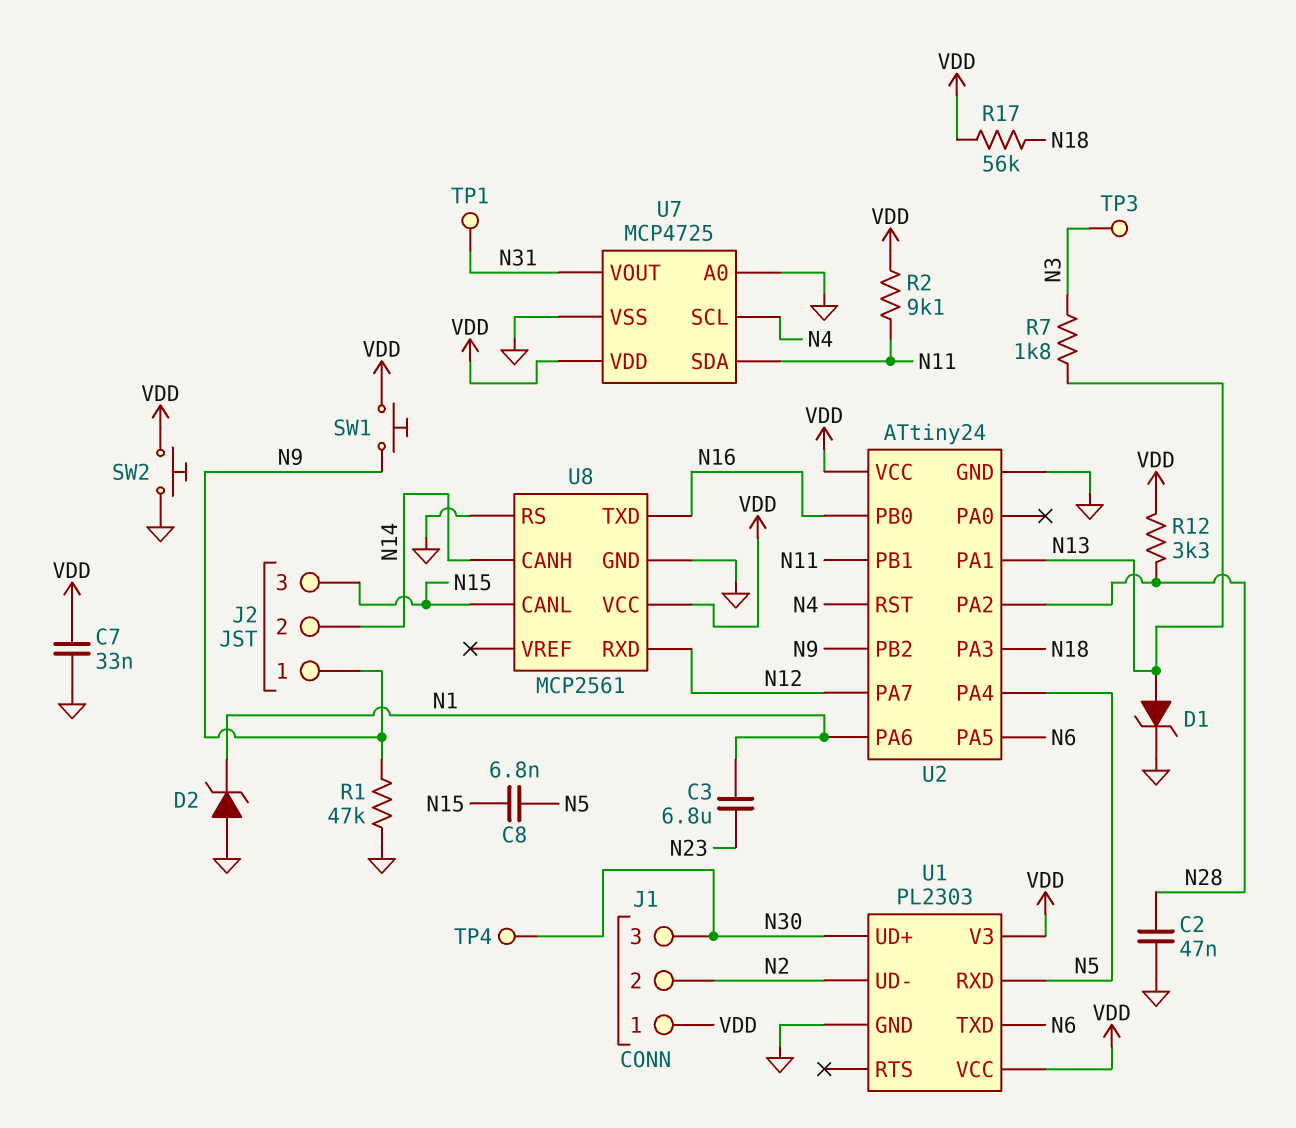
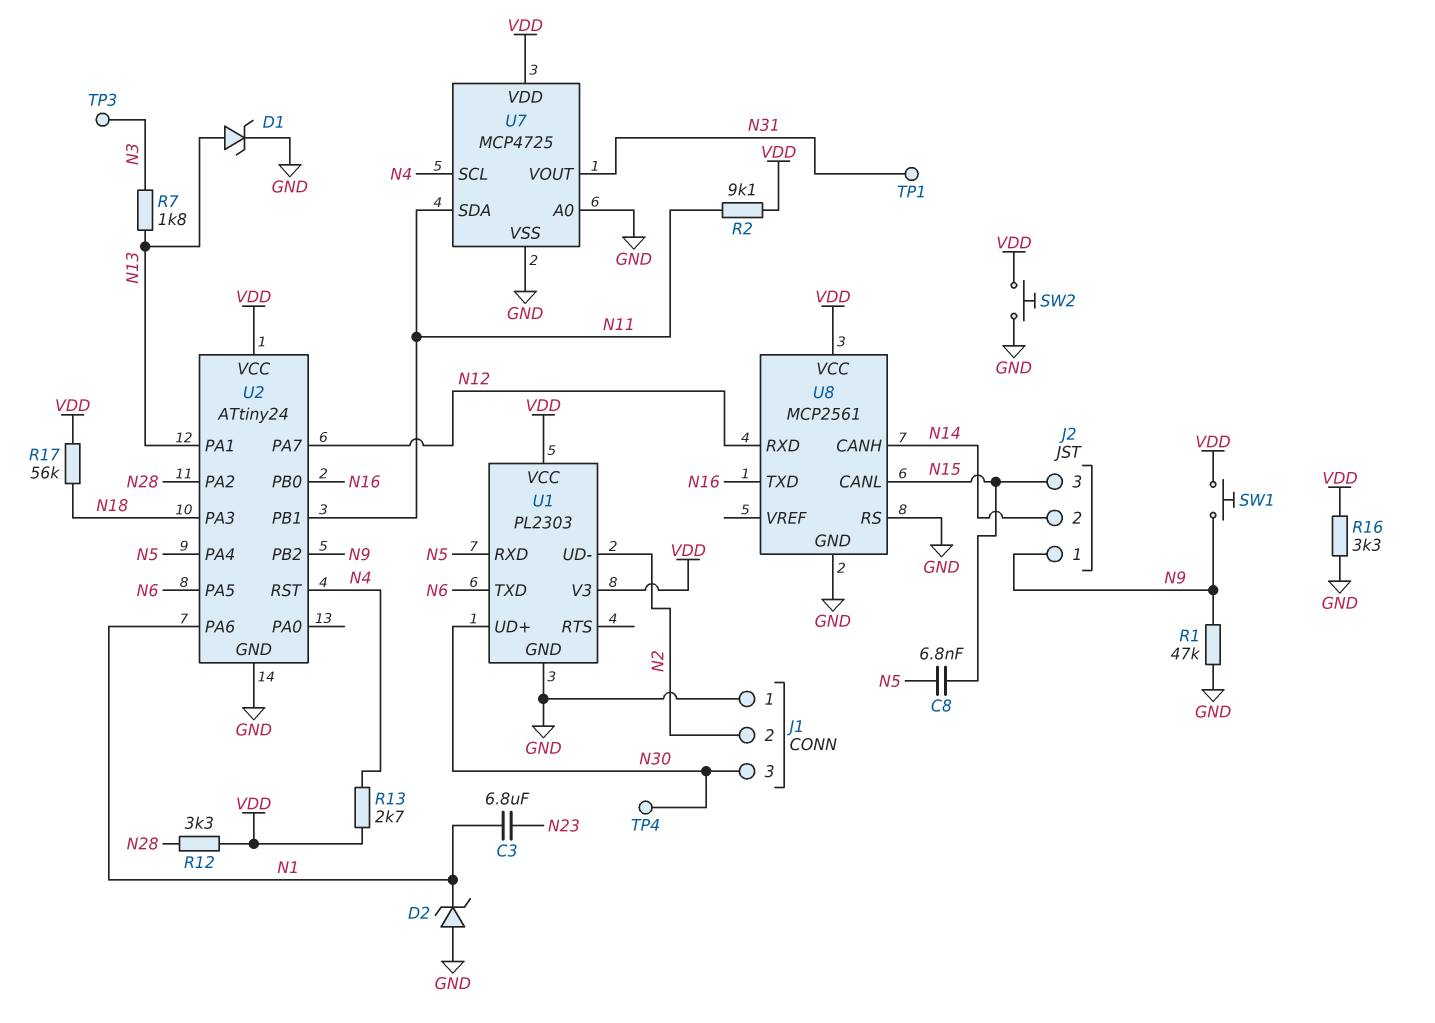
C2: 47nF (GND, N28) -> none
C7: 33nF (GND, VDD) -> none
J1 pin 1: VDD -> GND
R13: none -> 2.7k (N4, VDD)
R16: none -> 3.3k (GND, VDD)

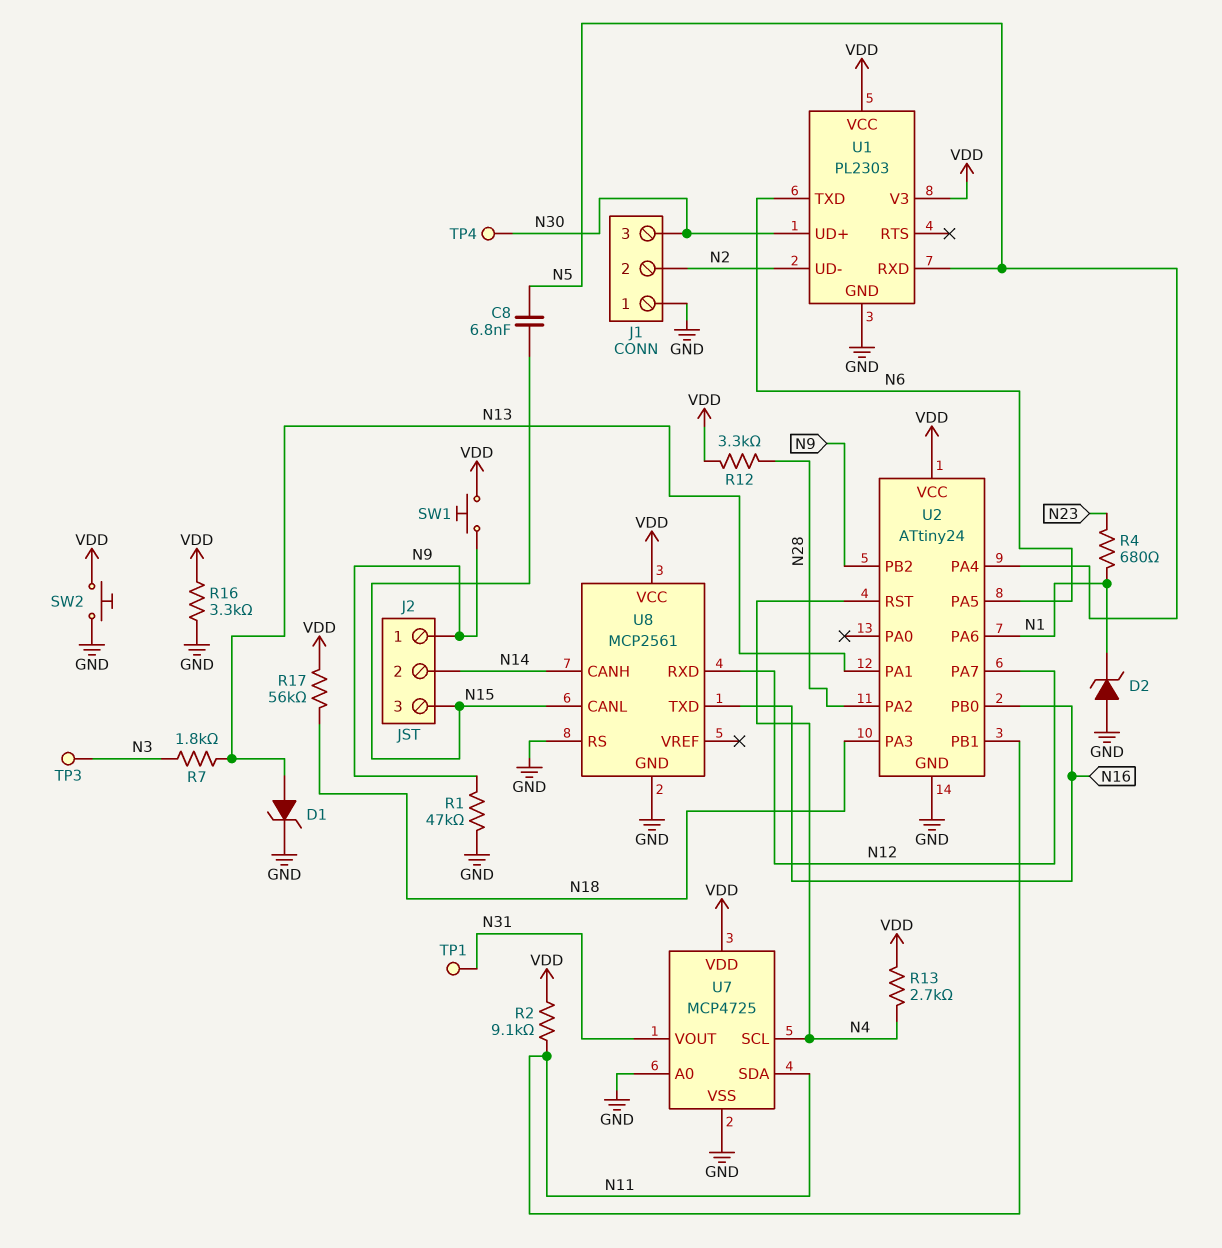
C3: 6.8uF (N1, N23) -> none
R4: none -> 680 (N1, N23)

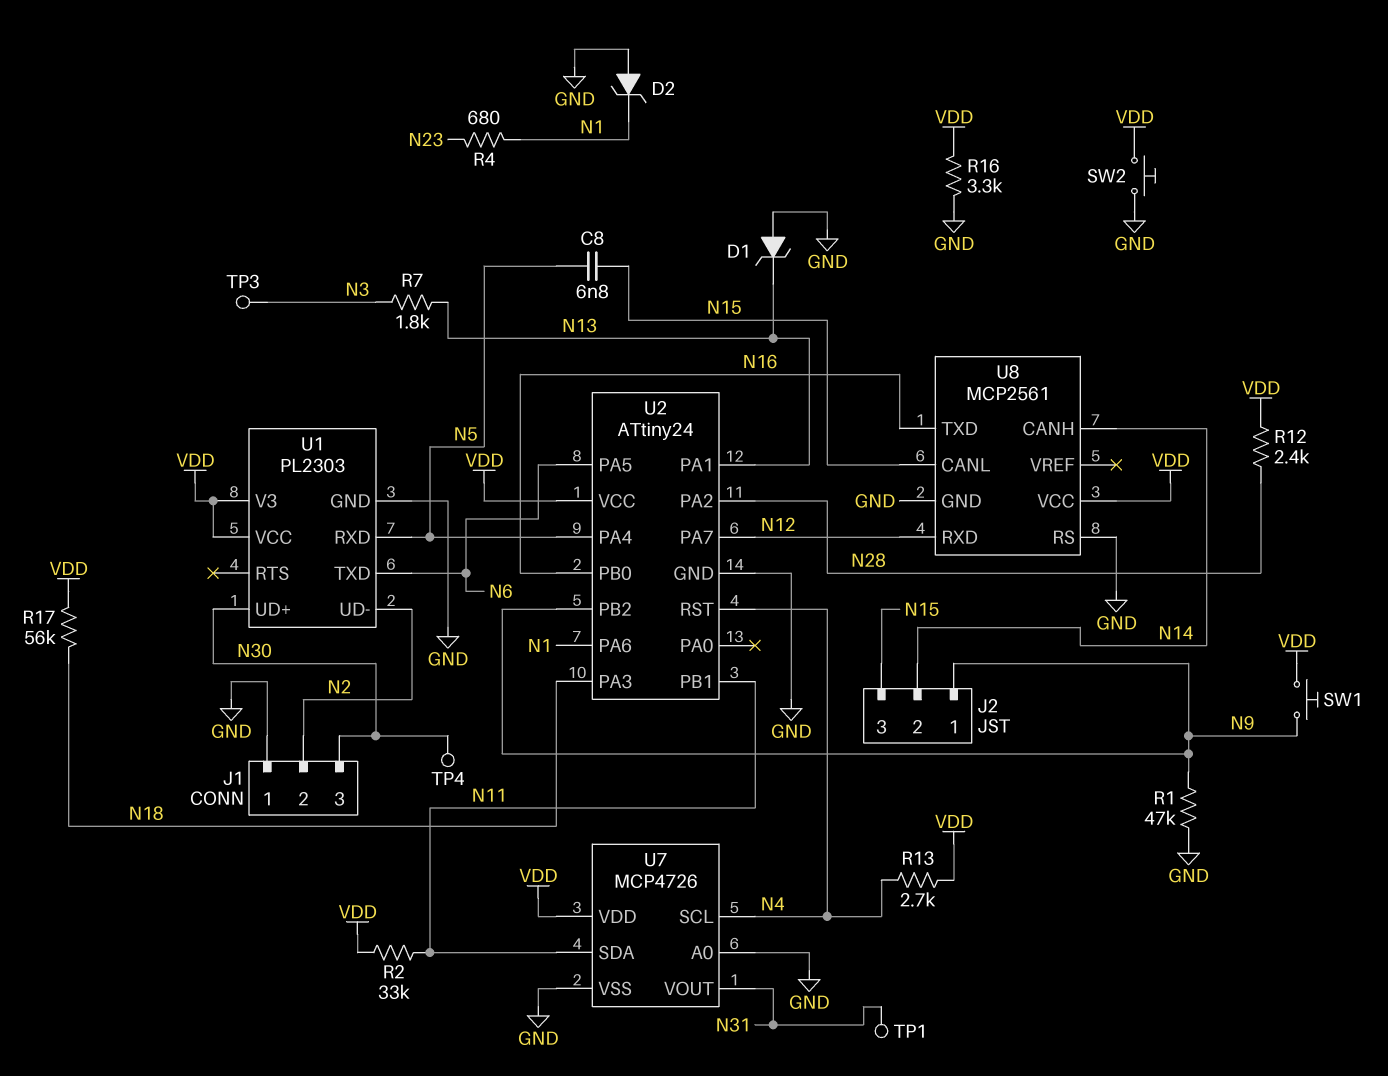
D1: zener (A N13, K GND) -> zener (A GND, K N13)
R2: 9.1k (N11, VDD) -> 33k (N11, VDD)
R12: 3.3k (N28, VDD) -> 2.4k (N28, VDD)
U7: MCP4725 -> MCP4726

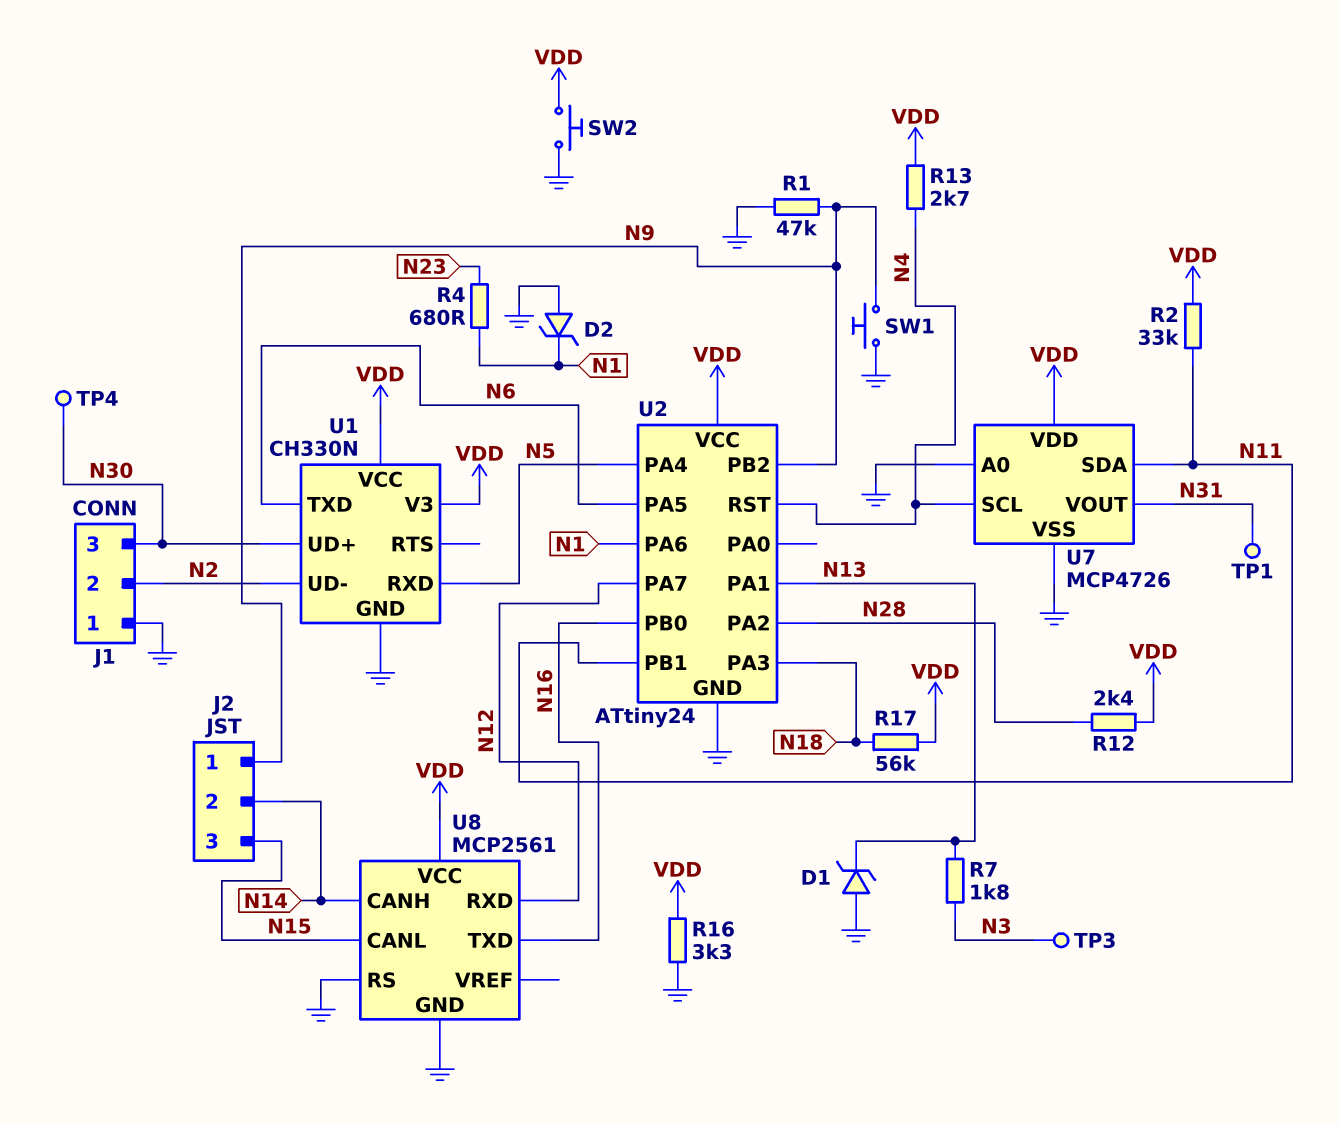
C8: 6.8nF (N5, N15) -> none
SW1: button (N9, VDD) -> button (GND, N9)
U1: PL2303 -> CH330N

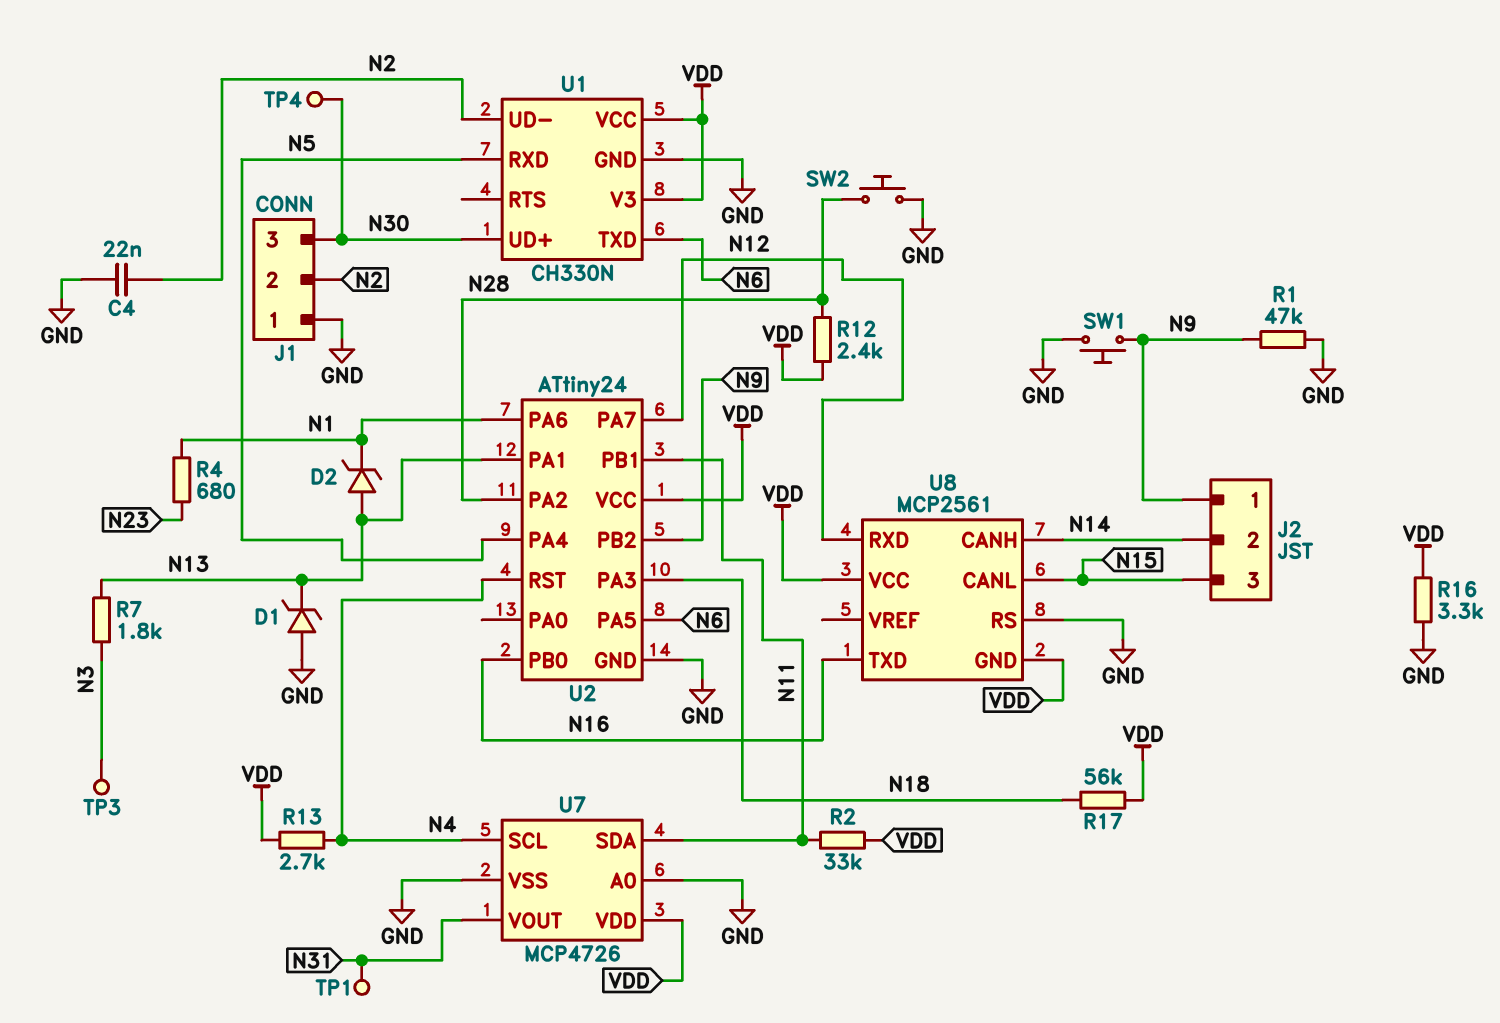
C4: none -> 22nF (GND, N2)
D2: zener (A GND, K N1) -> zener (A N13, K N1)
SW2: button (GND, VDD) -> button (GND, N28)
U8 pin GND: GND -> VDD

